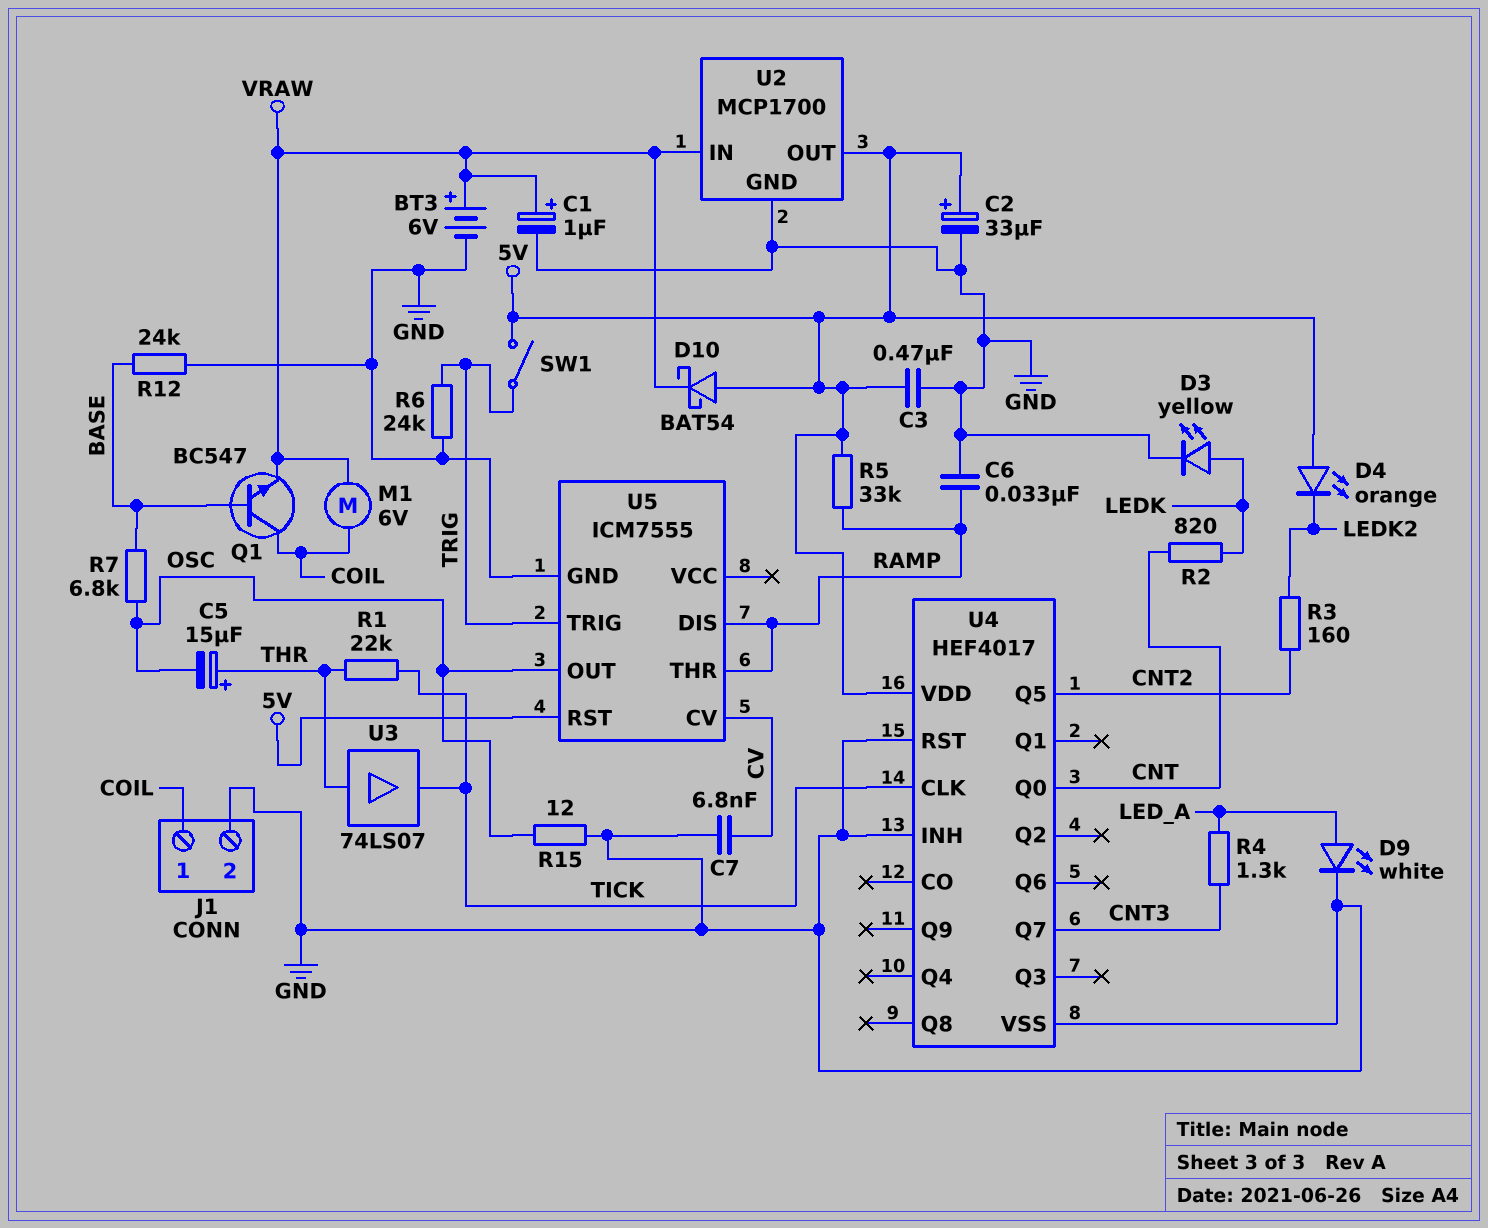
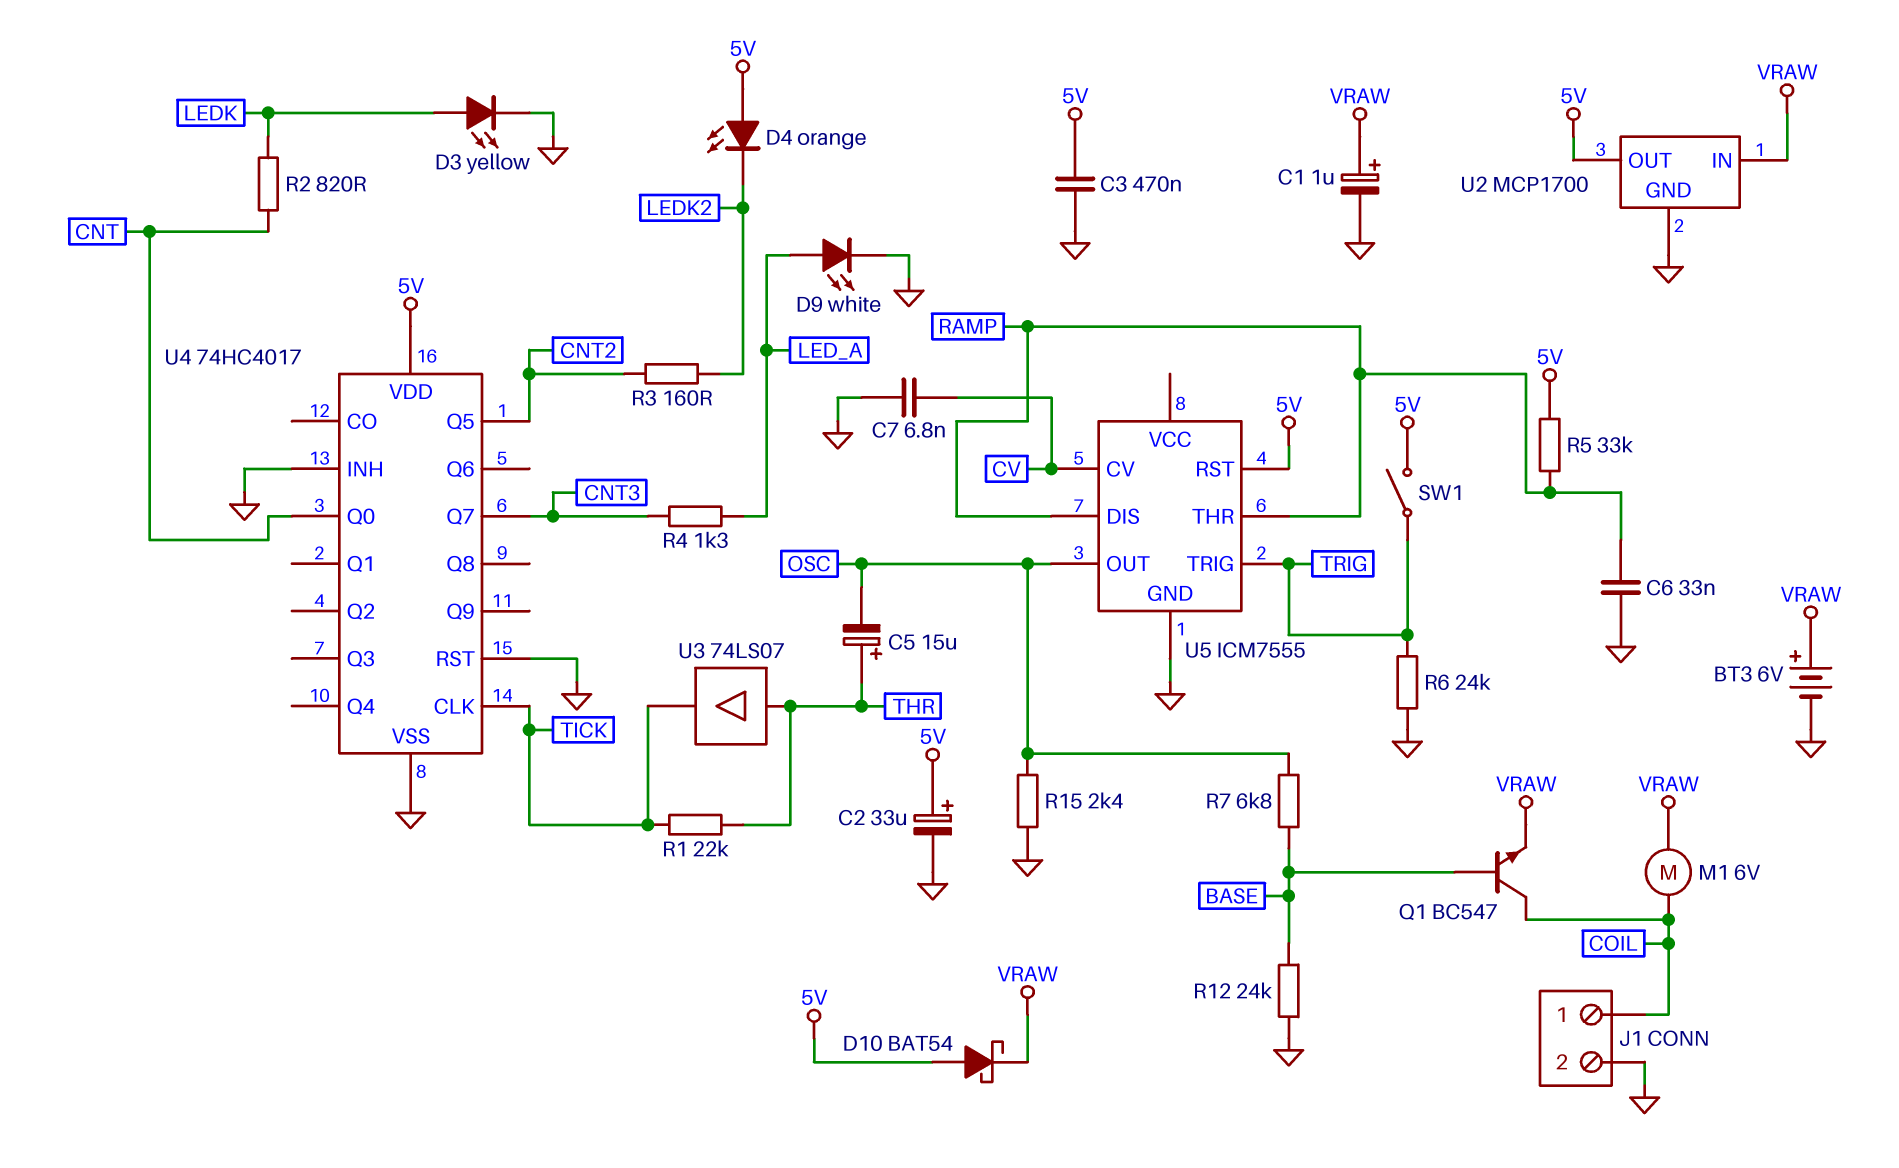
R15: 12 (GND, OSC) -> 2.4k (GND, OSC)
U4: HEF4017 -> 74HC4017

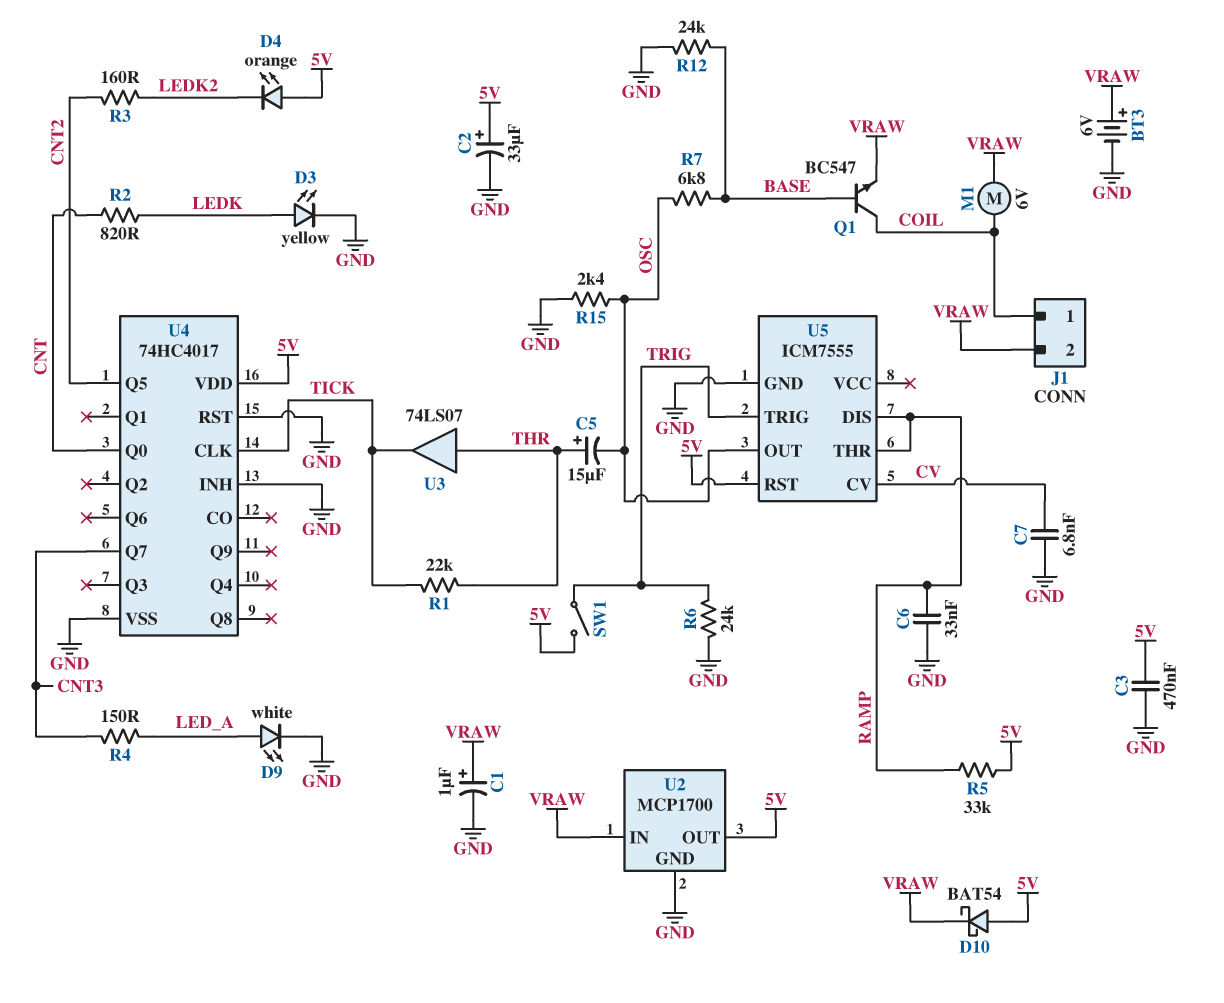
J1 pin 2: GND -> VRAW
R4: 1.3k (CNT3, LED_A) -> 150 (CNT3, LED_A)

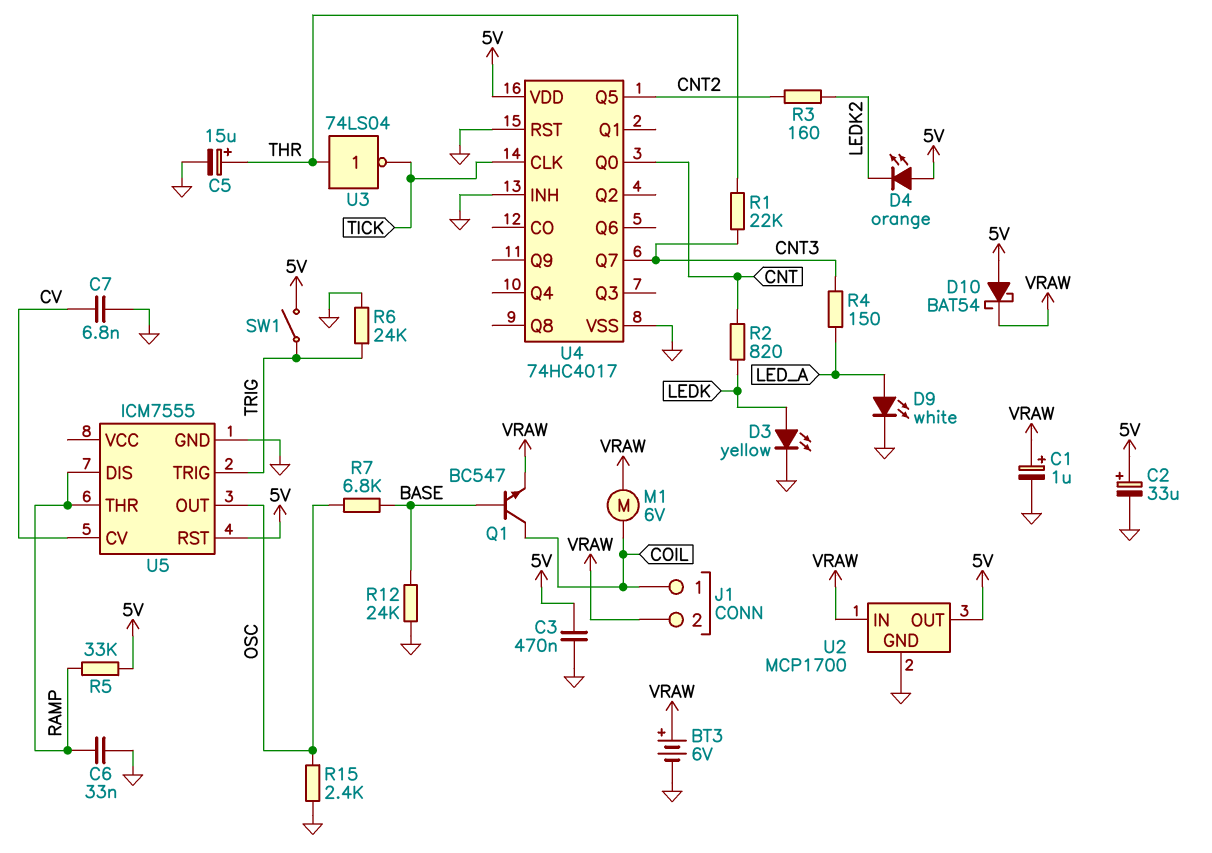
C5: 15uF (plus THR, minus OSC) -> 15uF (plus THR, minus GND)
R1: 22k (THR, TICK) -> 22k (CNT3, THR)
U3: buffer 74LS07 (in THR, out TICK) -> NOT 74LS04 (in THR, out TICK)

